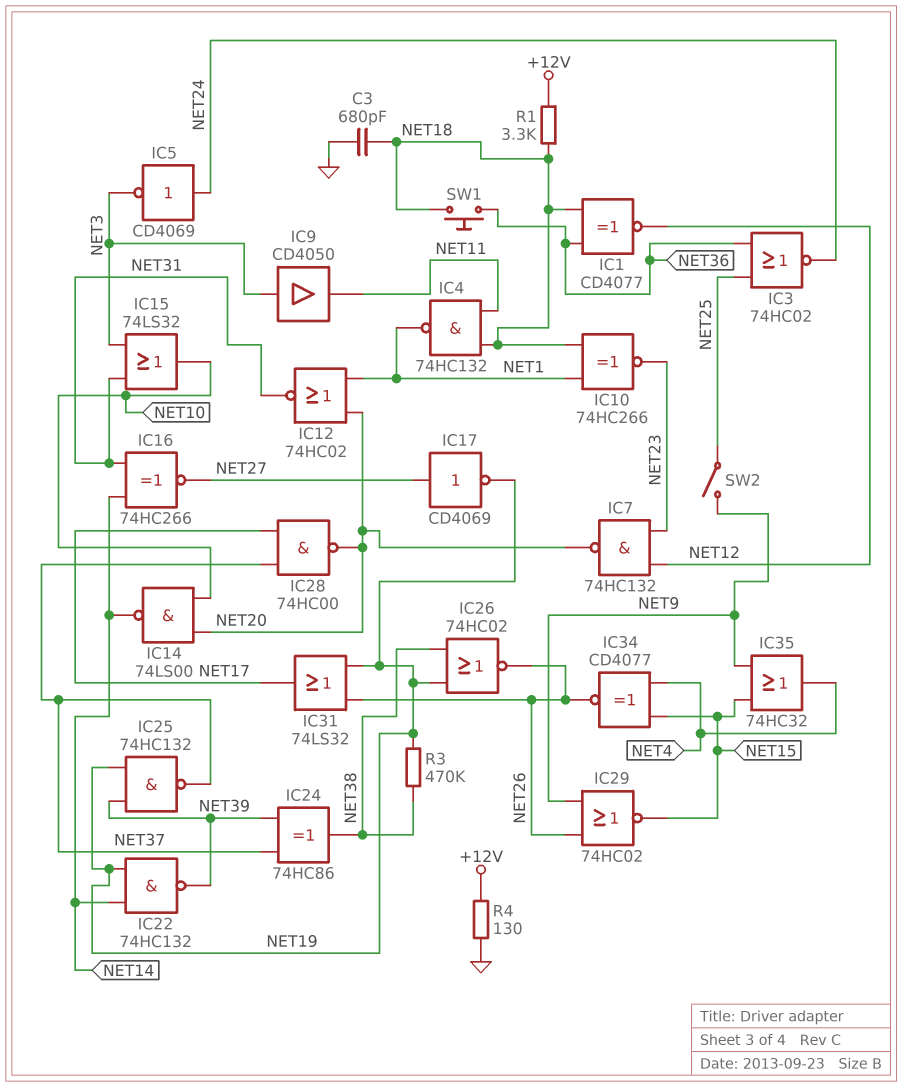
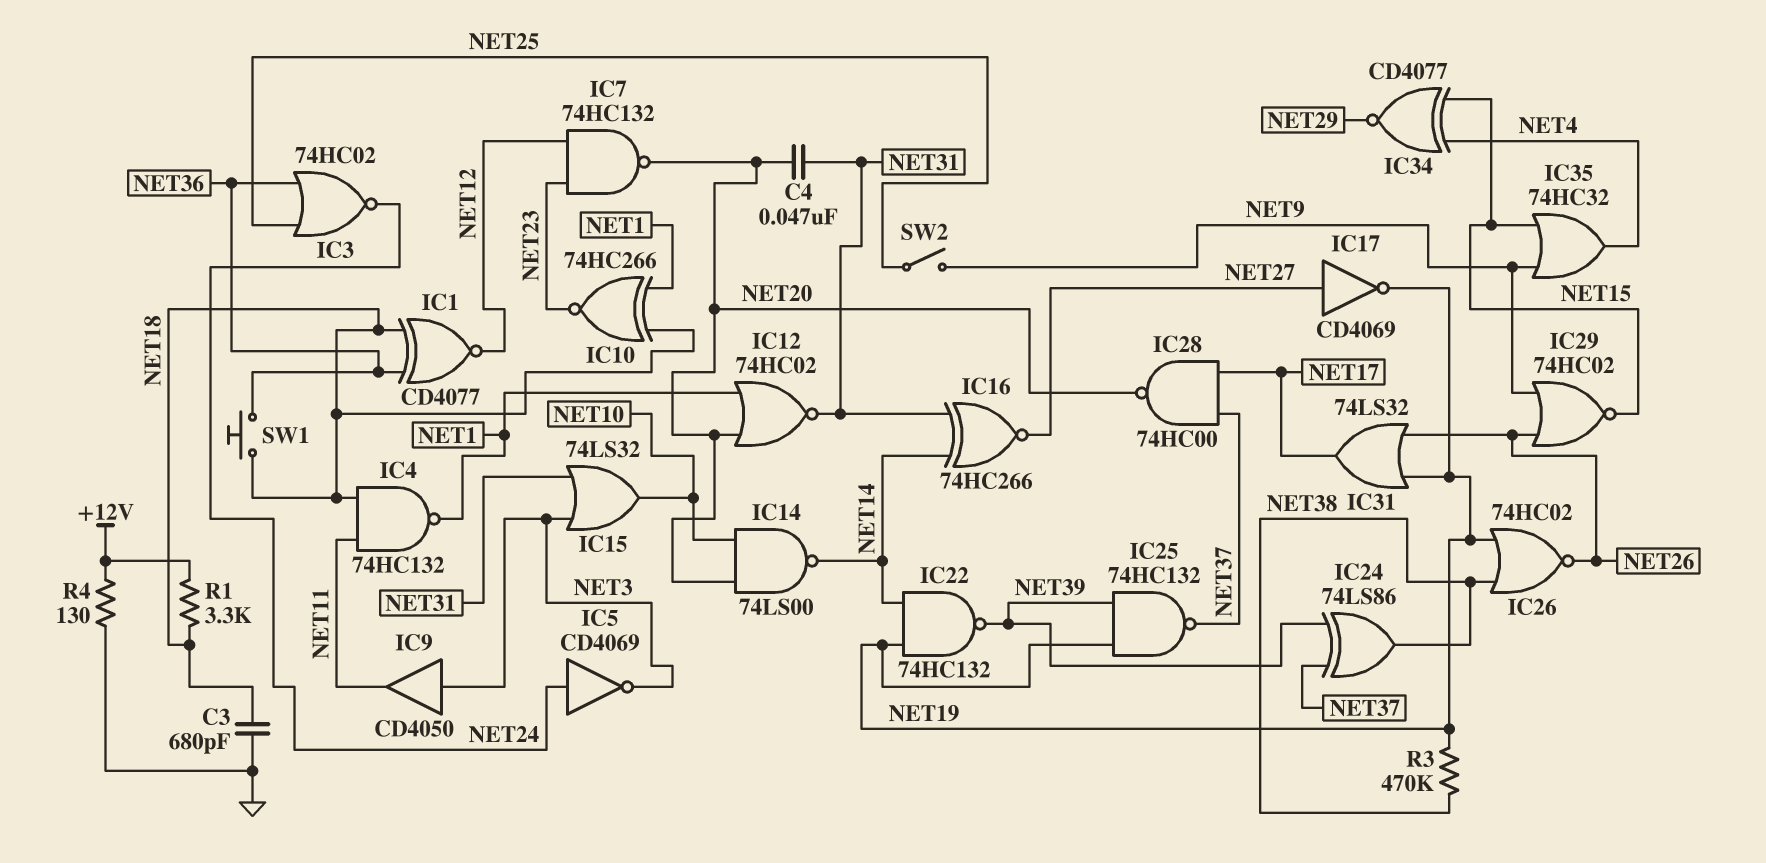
C4: none -> 47nF (NET20, NET31)
IC24: XOR 74HC86 (in NET37, in NET39, out NET38) -> XOR 74LS86 (in NET37, in NET39, out NET38)
IC34: XNOR CD4077 (in NET4, in NET15, out NET26) -> XNOR CD4077 (in NET4, in NET15, out NET29)

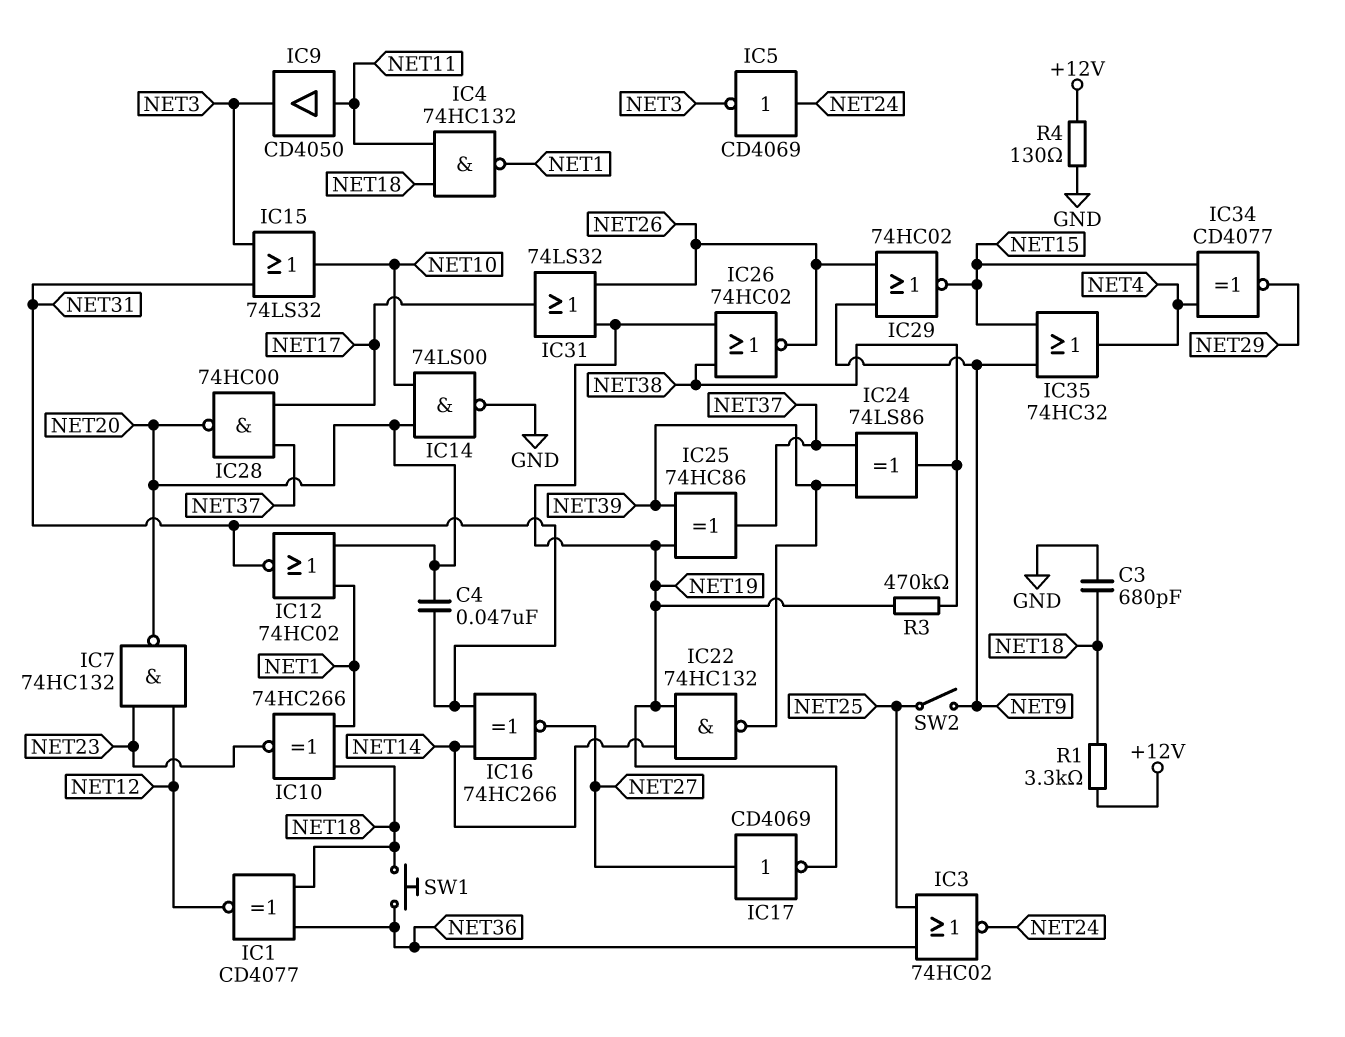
IC9: buffer CD4050 (in NET3, out NET11) -> buffer CD4050 (in NET11, out NET3)
IC14: NAND 74LS00 (in NET10, in NET20, out NET14) -> NAND 74LS00 (in NET10, in NET20, out GND)
IC25: NAND 74HC132 (in NET19, in NET39, out NET37) -> XOR 74HC86 (in NET19, in NET39, out NET37)

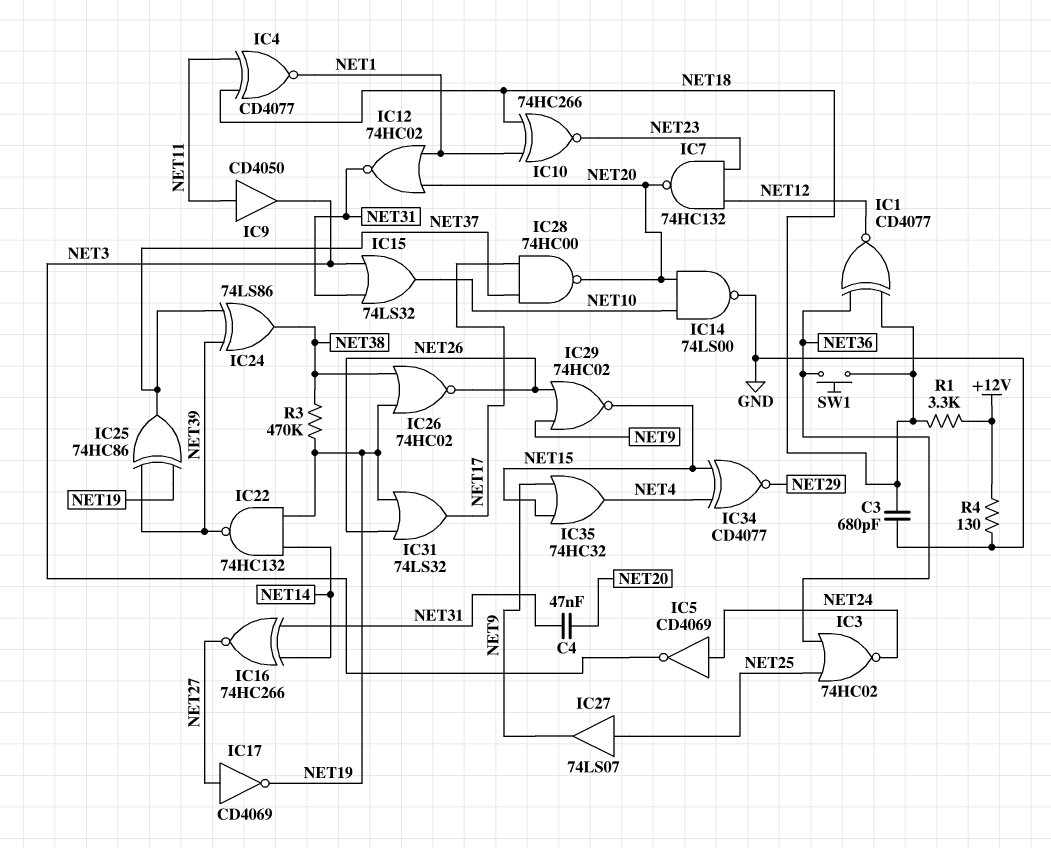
IC4: NAND 74HC132 (in NET11, in NET18, out NET1) -> XNOR CD4077 (in NET11, in NET18, out NET1)
IC27: none -> buffer 74LS07 (in NET25, out NET9)
SW2: switch (NET9, NET25) -> none

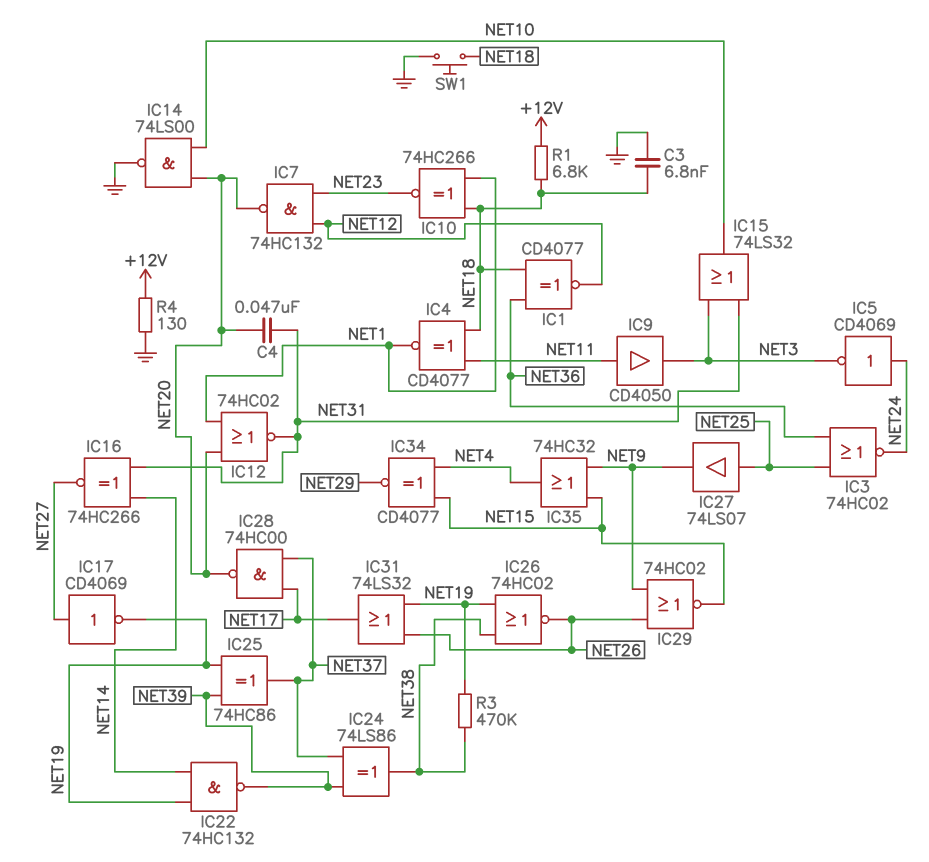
C3: 680pF (GND, NET18) -> 6.8nF (GND, NET18)
R1: 3.3k (+12V, NET18) -> 6.8k (+12V, NET18)
SW1: button (NET18, NET36) -> button (GND, NET18)

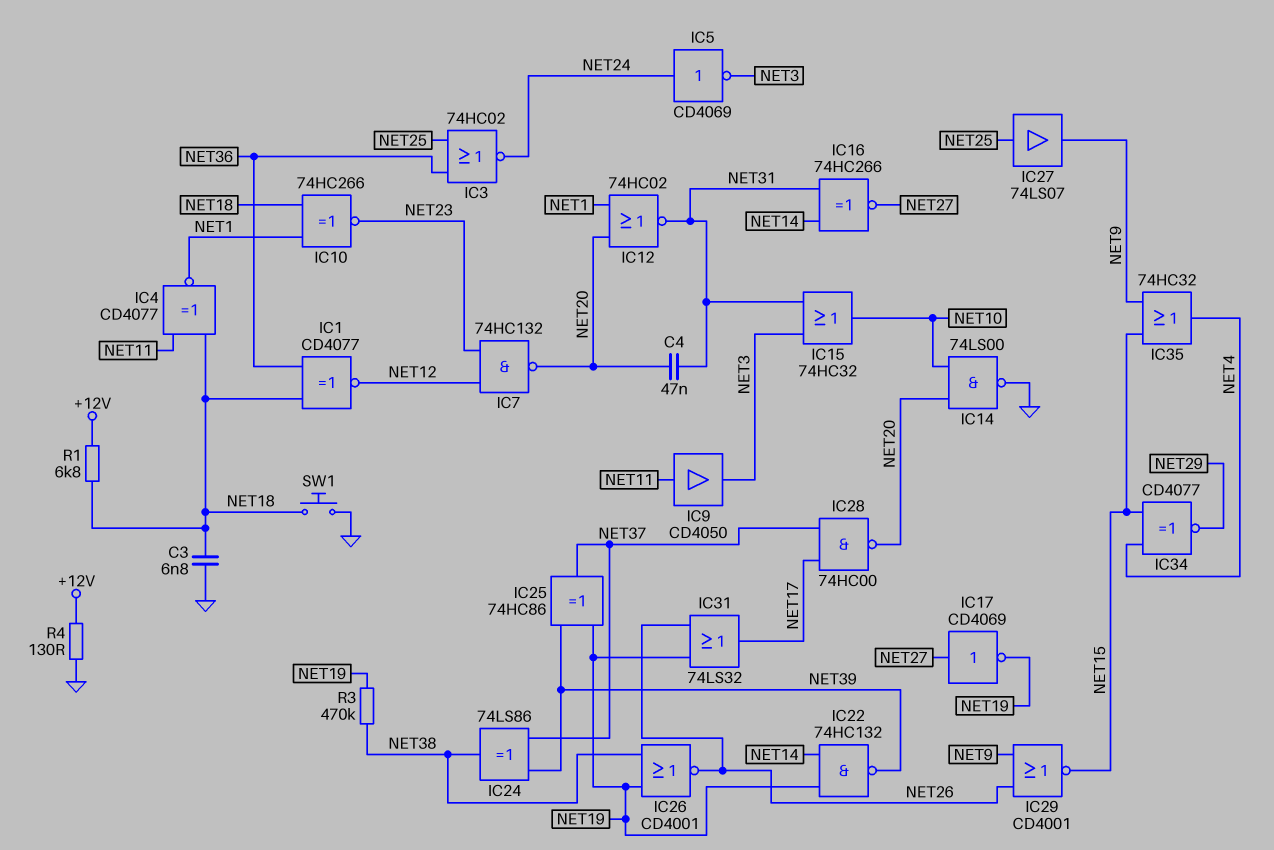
IC15: OR 74LS32 (in NET3, in NET31, out NET10) -> OR 74HC32 (in NET3, in NET31, out NET10)
IC26: NOR 74HC02 (in NET19, in NET38, out NET26) -> NOR CD4001 (in NET19, in NET38, out NET26)
IC29: NOR 74HC02 (in NET9, in NET26, out NET15) -> NOR CD4001 (in NET9, in NET26, out NET15)

